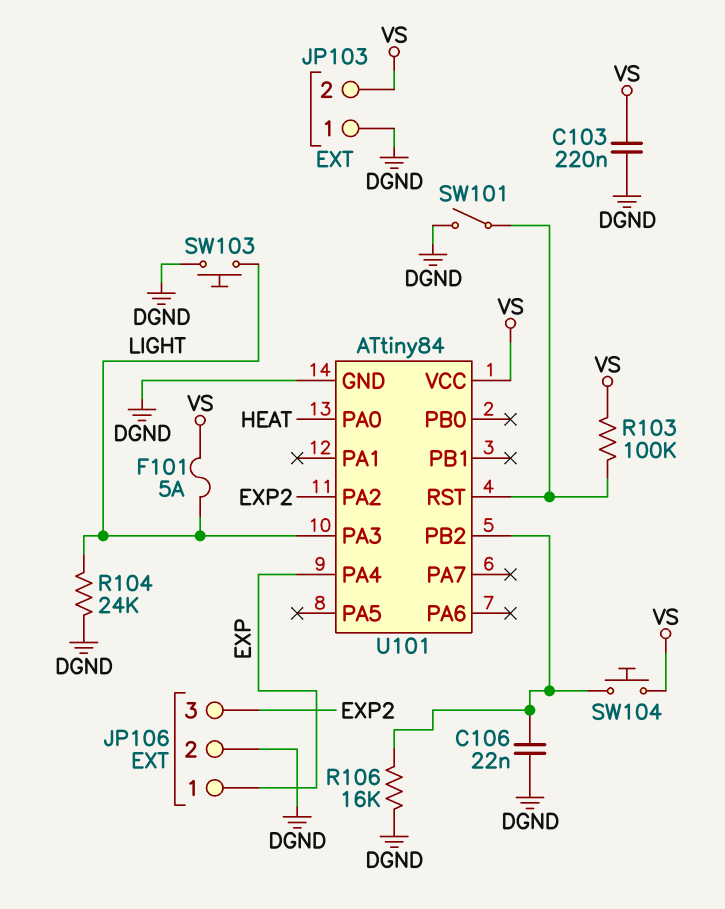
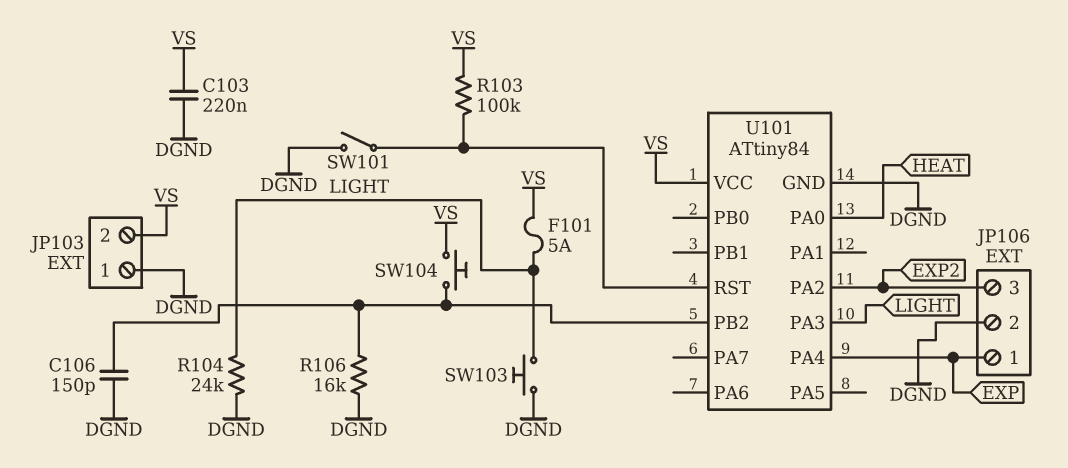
C106: 22nF (DGND, U101/PB2) -> 150pF (DGND, U101/PB2)

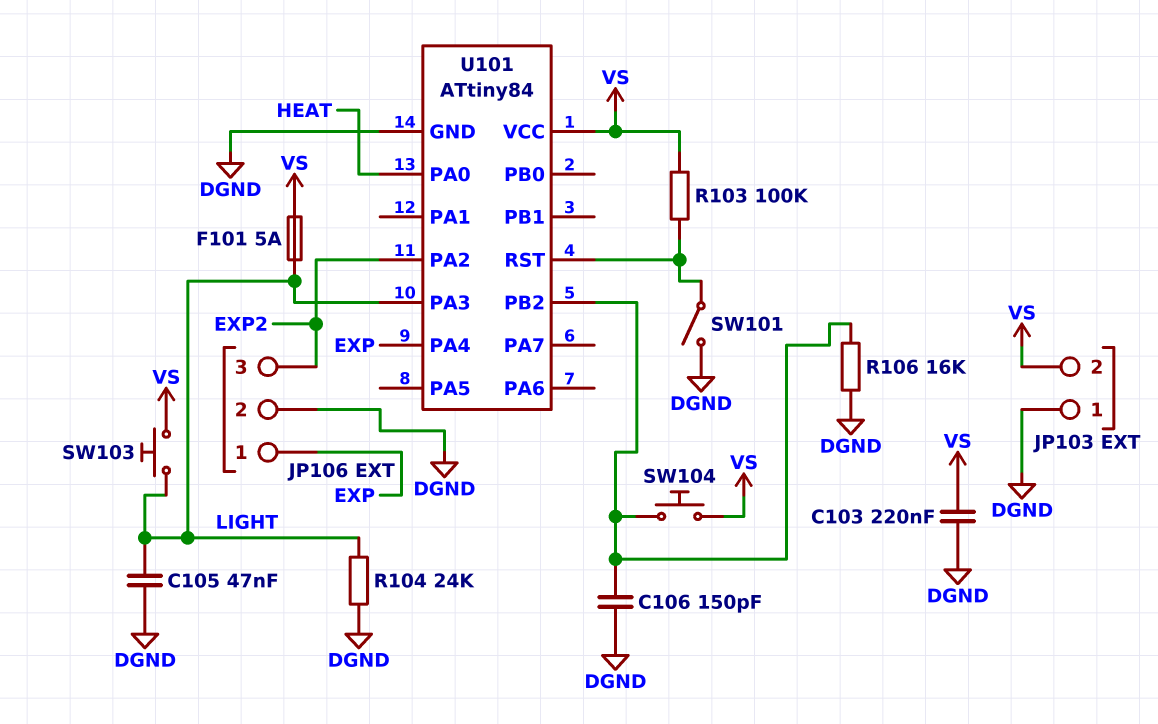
C105: none -> 47nF (DGND, LIGHT)
SW103: button (DGND, LIGHT) -> button (LIGHT, VS)

